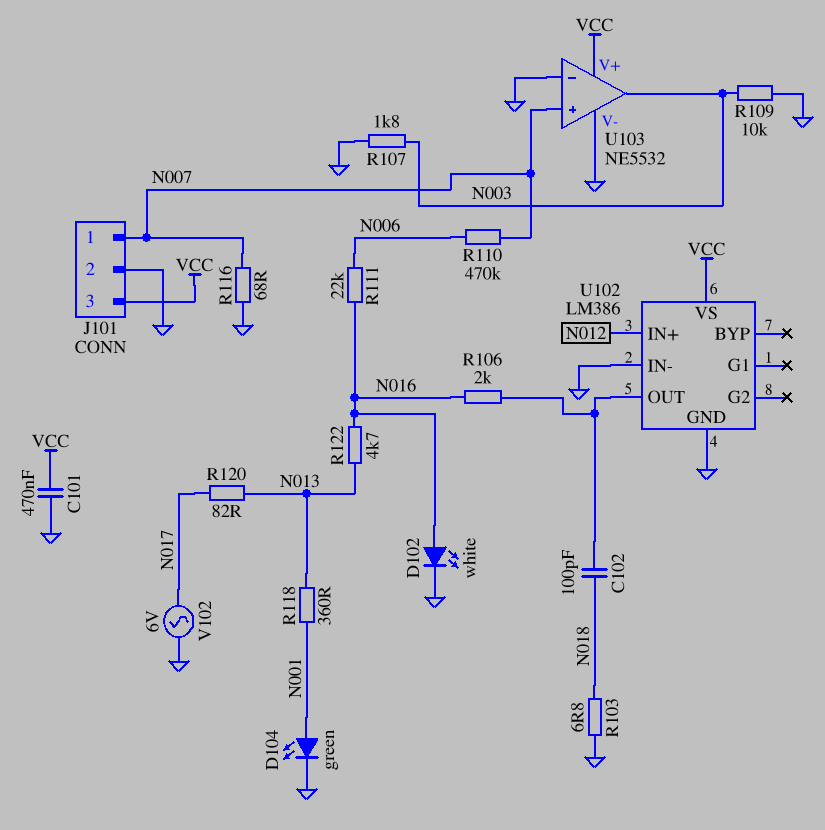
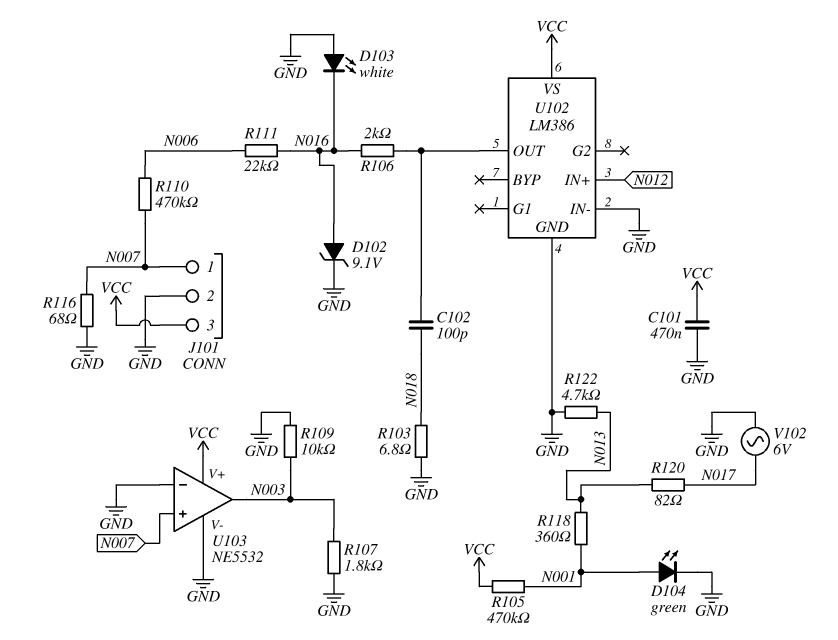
D102: LED white (A N016, K GND) -> zener 9.1V (A N016, K GND)
D103: none -> LED white (A GND, K N016)
R105: none -> 470k (N001, VCC)
R122: 4.7k (N013, N016) -> 4.7k (GND, N013)

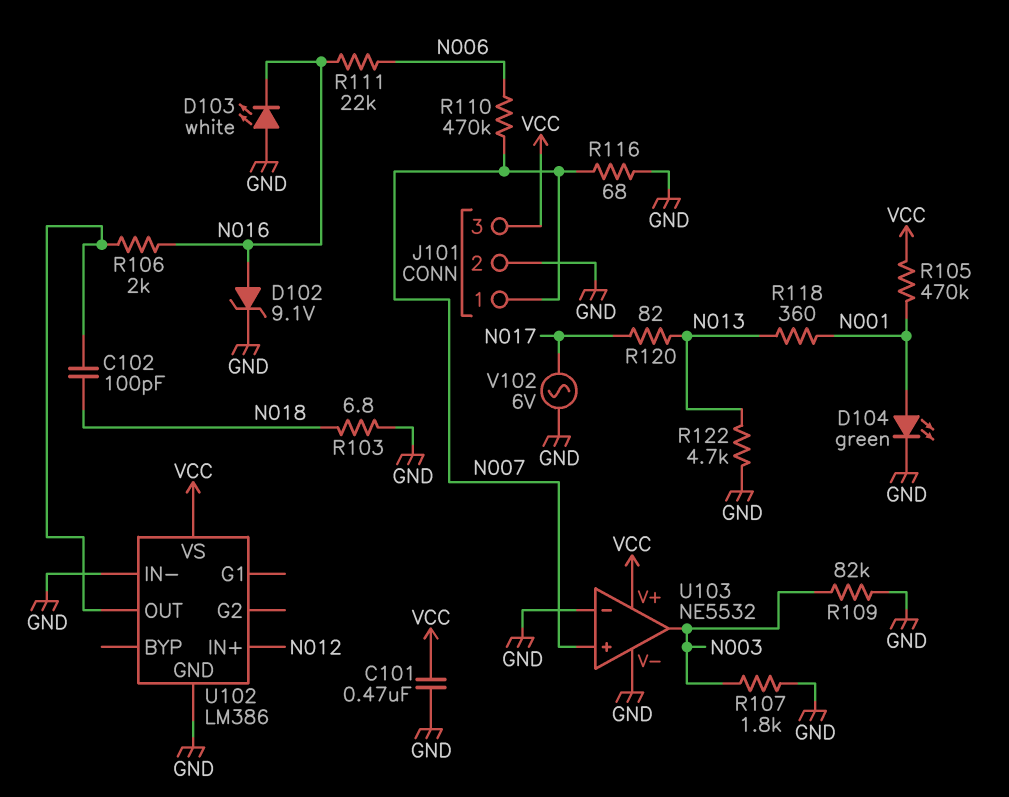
R109: 10k (GND, N003) -> 82k (GND, N003)

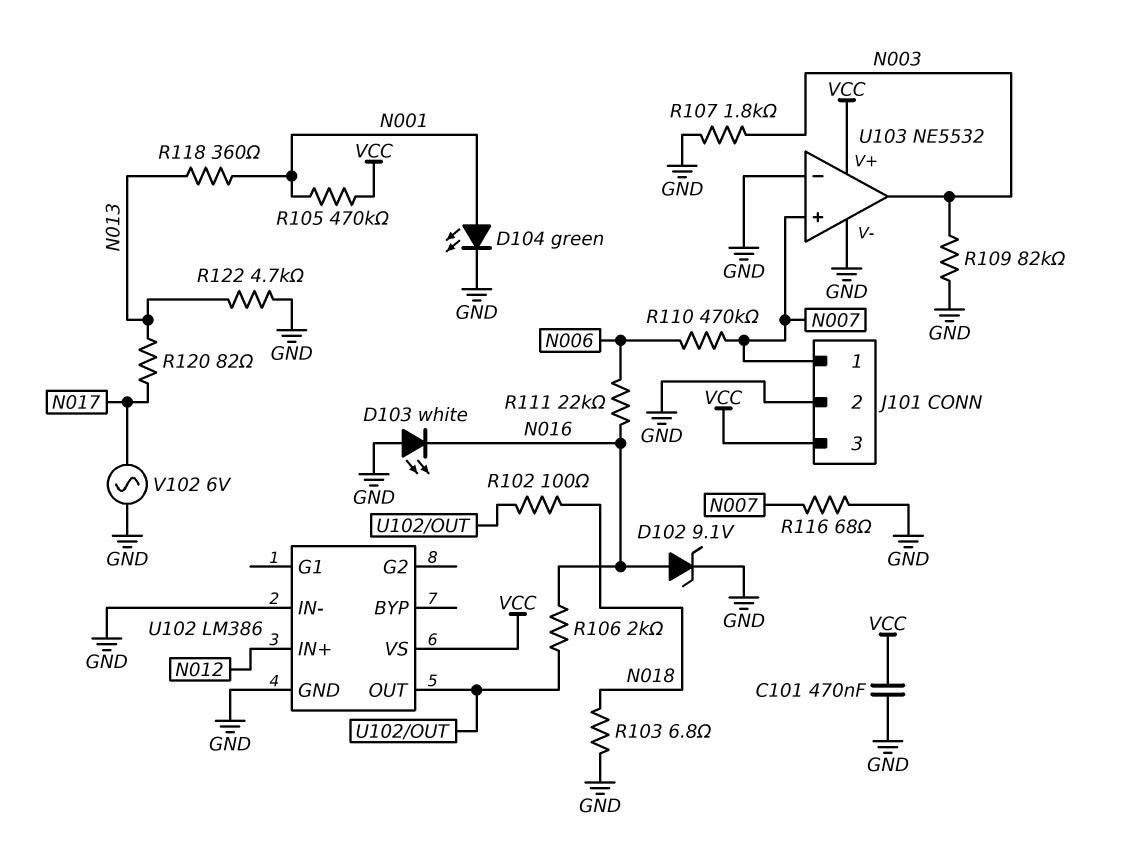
C102: 100pF (N018, U102/OUT) -> none
R102: none -> 100 (N018, U102/OUT)

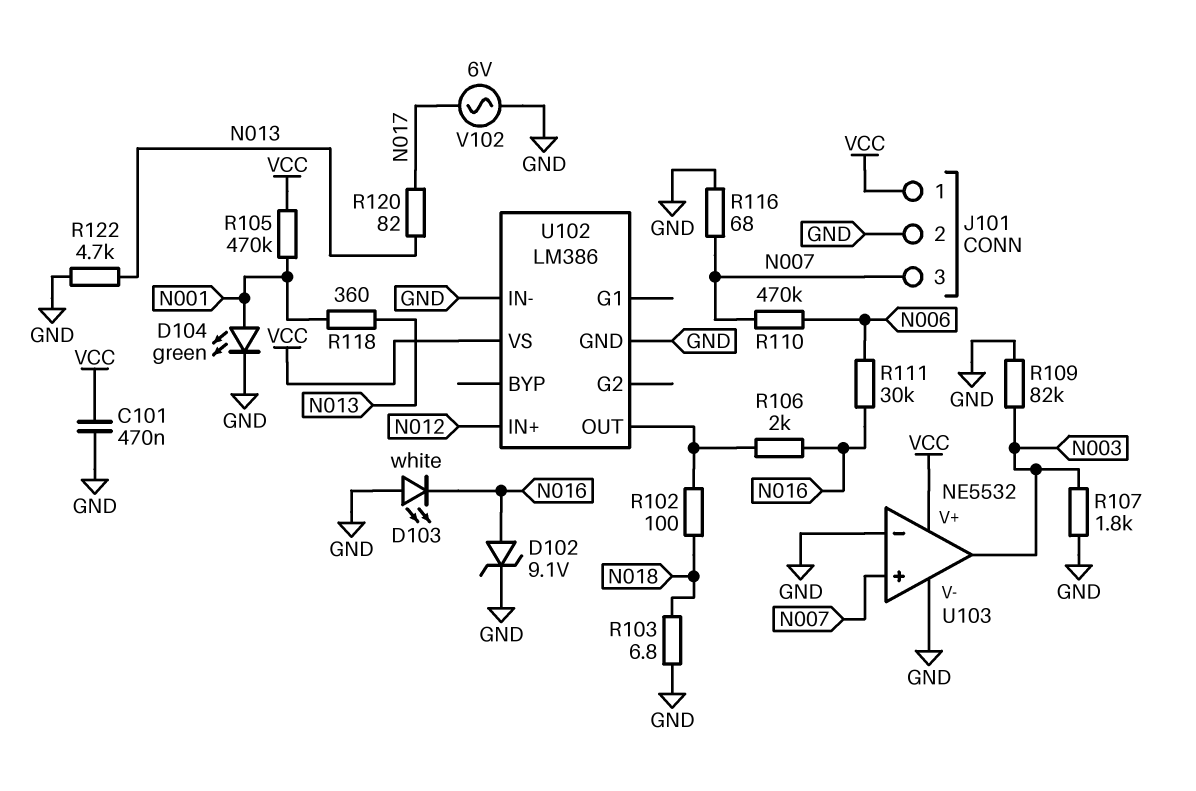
J101 pin 1: N007 -> VCC
J101 pin 3: VCC -> N007
R111: 22k (N006, N016) -> 30k (N006, N016)

